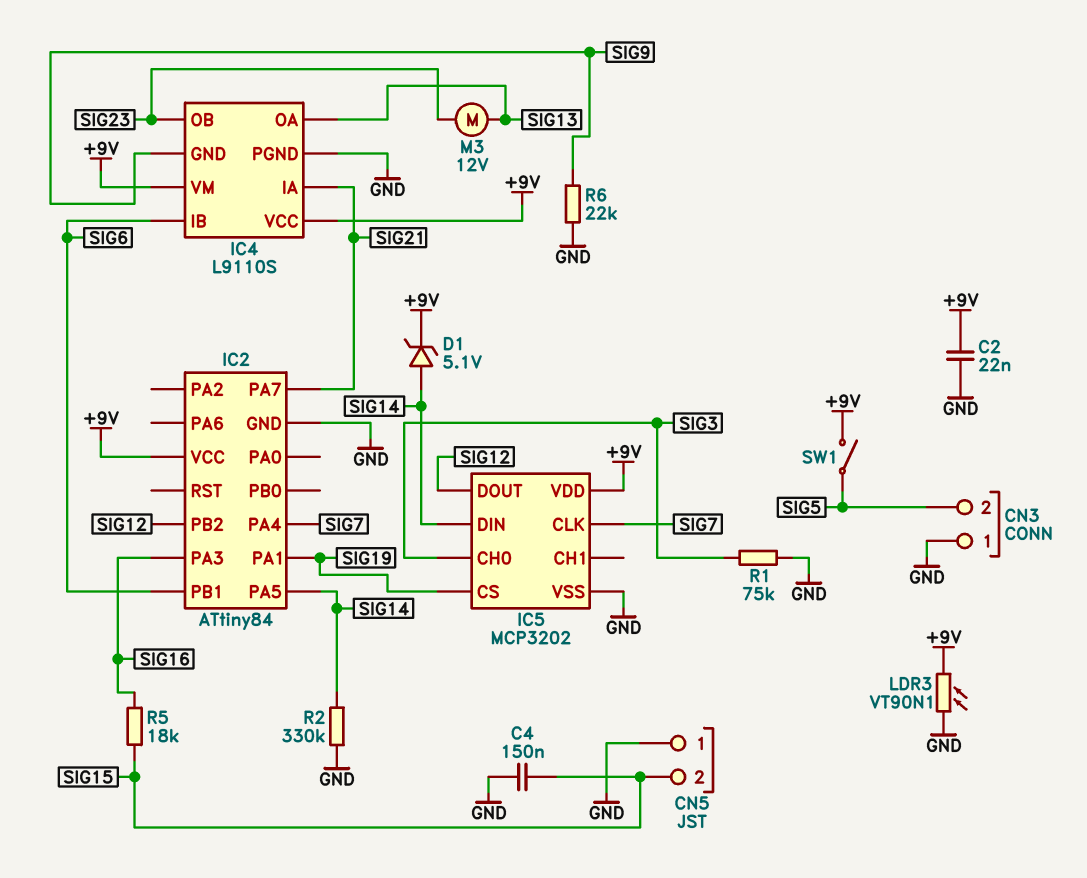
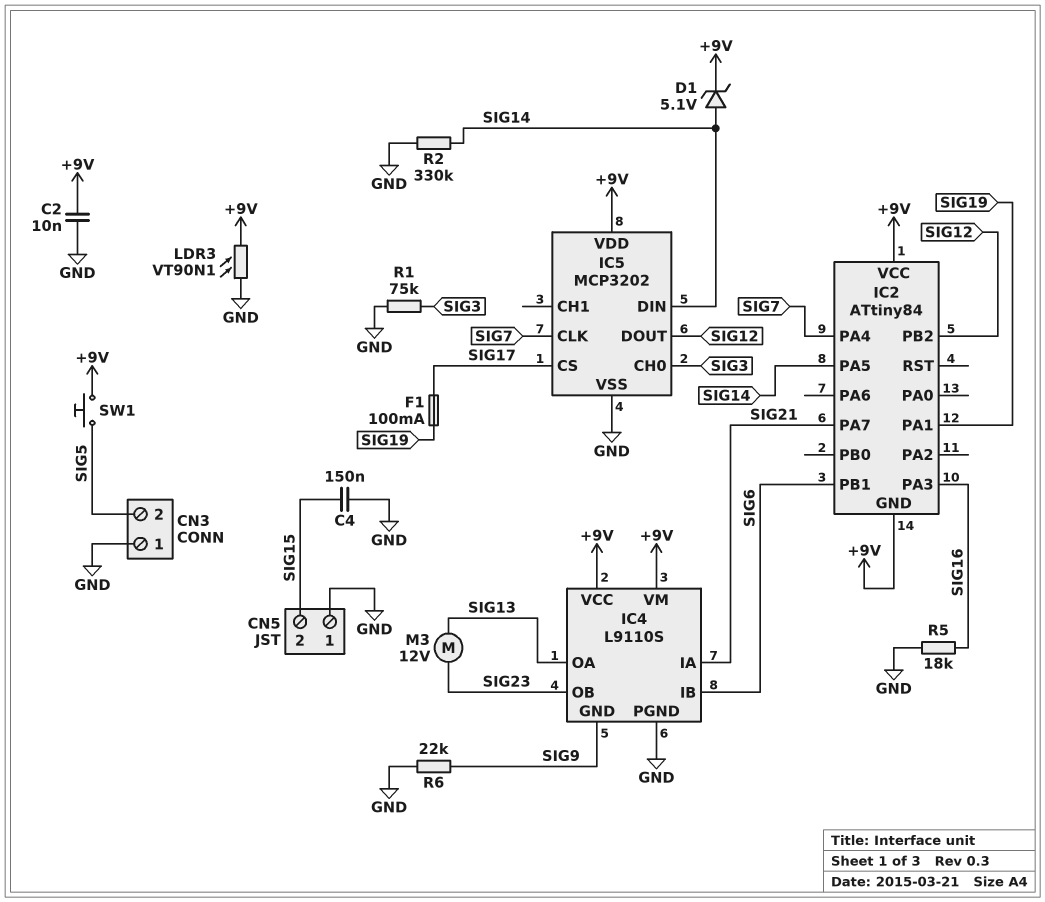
C2: 22nF (+9V, GND) -> 10nF (+9V, GND)
F1: none -> 100mA (SIG17, SIG19)
IC2 pin GND: GND -> +9V
IC5 pin CS: SIG19 -> SIG17
R5: 18k (SIG15, SIG16) -> 18k (GND, SIG16)
SW1: switch (+9V, SIG5) -> button (+9V, SIG5)

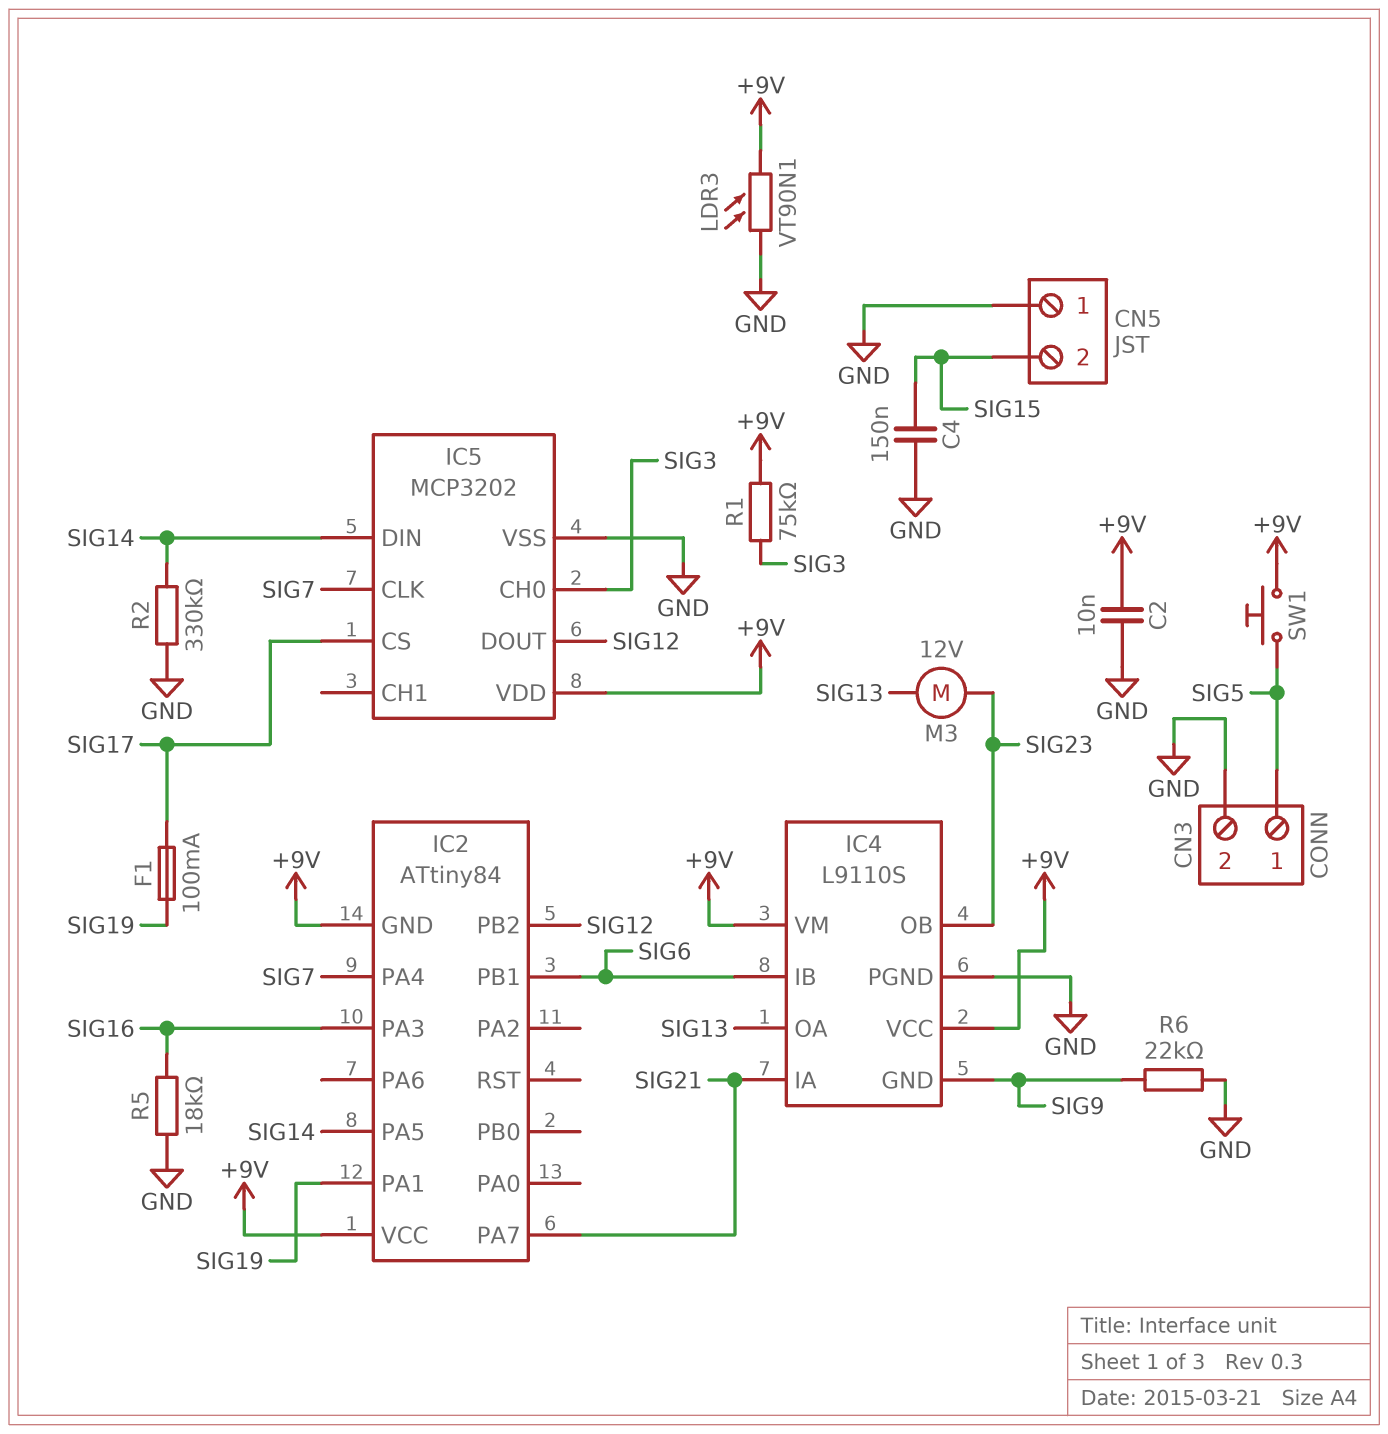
CN3 pin 1: GND -> SIG5
CN3 pin 2: SIG5 -> GND
D1: zener 5.1V (A SIG14, K +9V) -> none
R1: 75k (GND, SIG3) -> 75k (+9V, SIG3)

